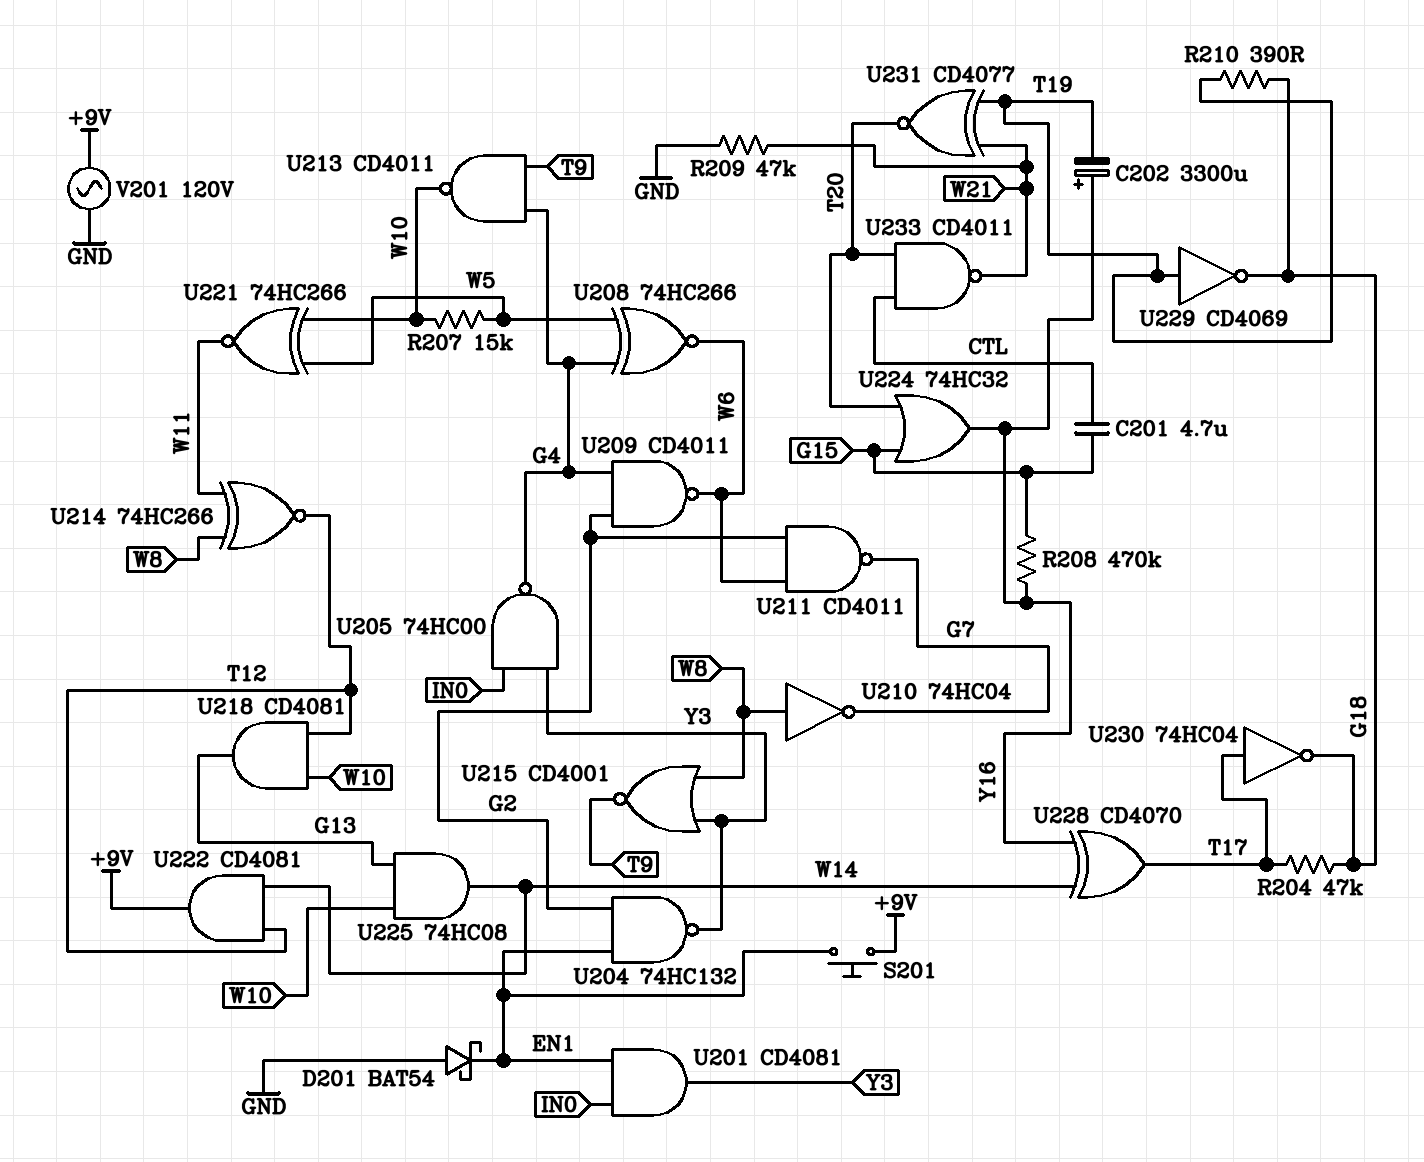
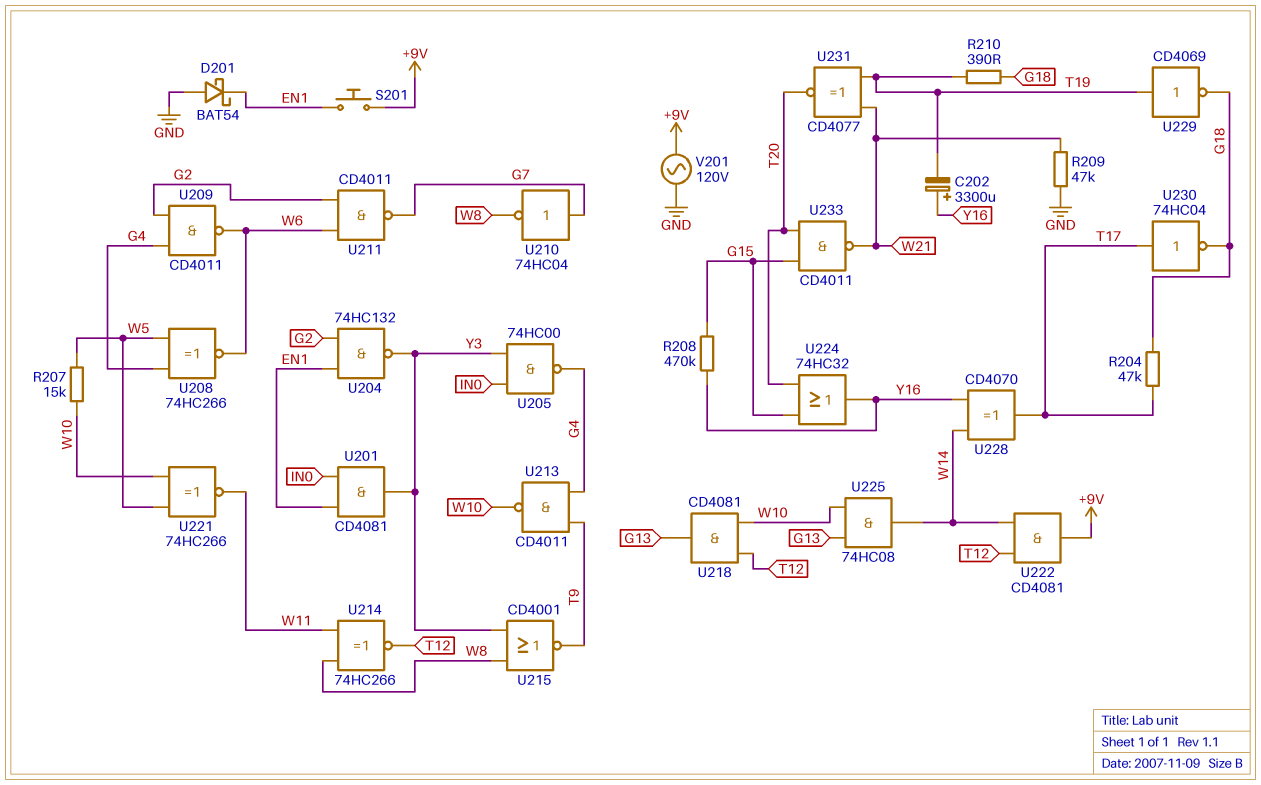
C201: 4.7uF (CTL, G15) -> none
U210: NOT 74HC04 (in W8, out G7) -> NOT 74HC04 (in G7, out W8)
U233: NAND CD4011 (in CTL, in T20, out W21) -> NAND CD4011 (in G15, in T20, out W21)

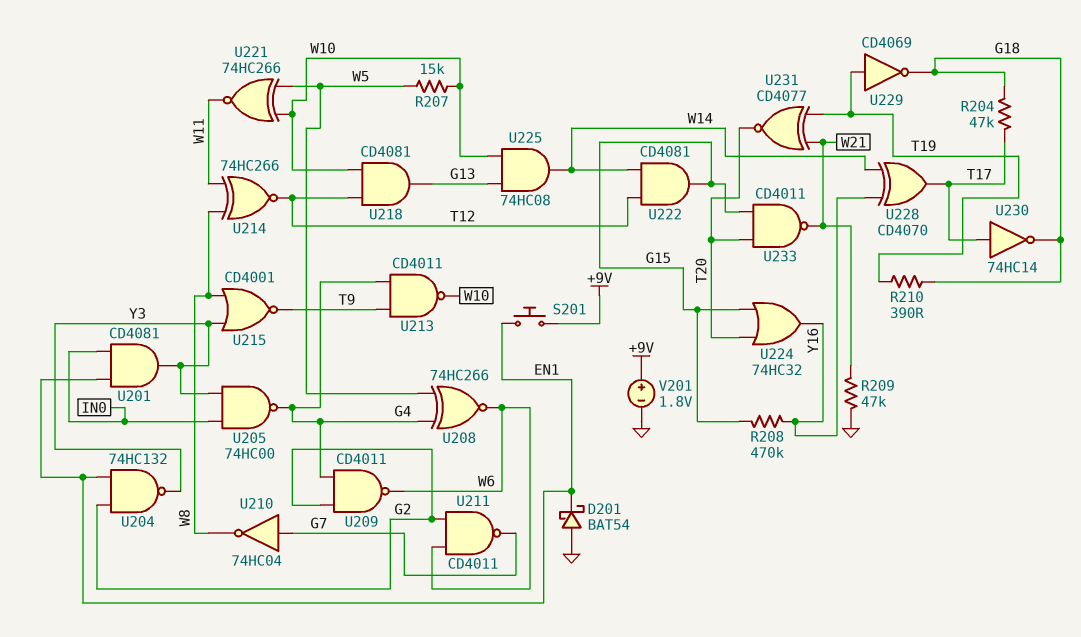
C202: 3300uF (plus Y16, minus T19) -> none
U222: AND CD4081 (in T12, in W14, out +9V) -> AND CD4081 (in T12, in W14, out G15)
U230: NOT 74HC04 (in T17, out G18) -> NOT 74HC14 (in T17, out G18)
V201: AC 120V (+9V, GND) -> 1.8V (plus +9V, minus GND)

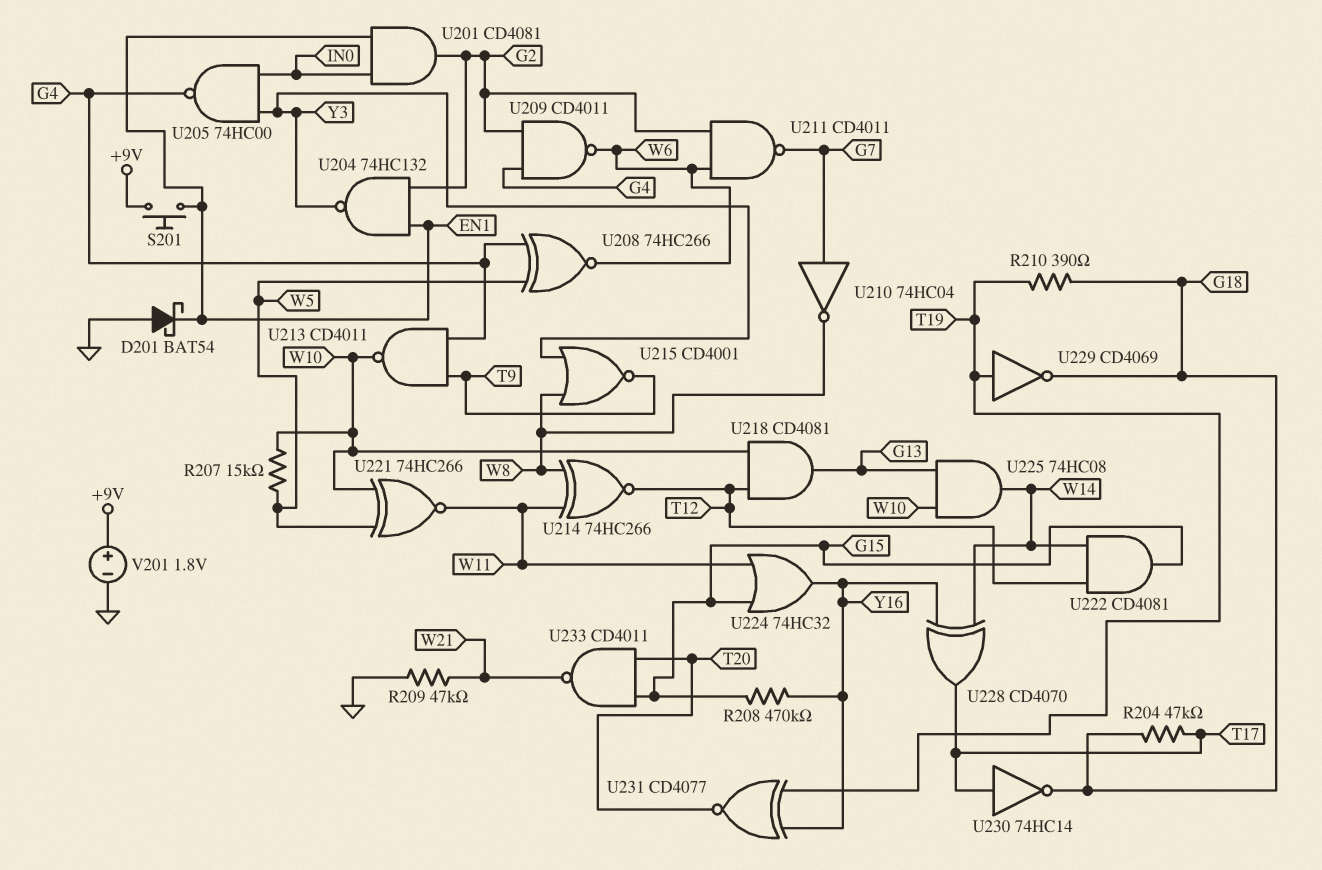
U201: AND CD4081 (in EN1, in IN0, out Y3) -> AND CD4081 (in EN1, in IN0, out G2)
U224: OR 74HC32 (in G15, in T20, out Y16) -> OR 74HC32 (in G15, in W11, out Y16)
U231: XNOR CD4077 (in T19, in W21, out T20) -> XNOR CD4077 (in T19, in Y16, out T20)

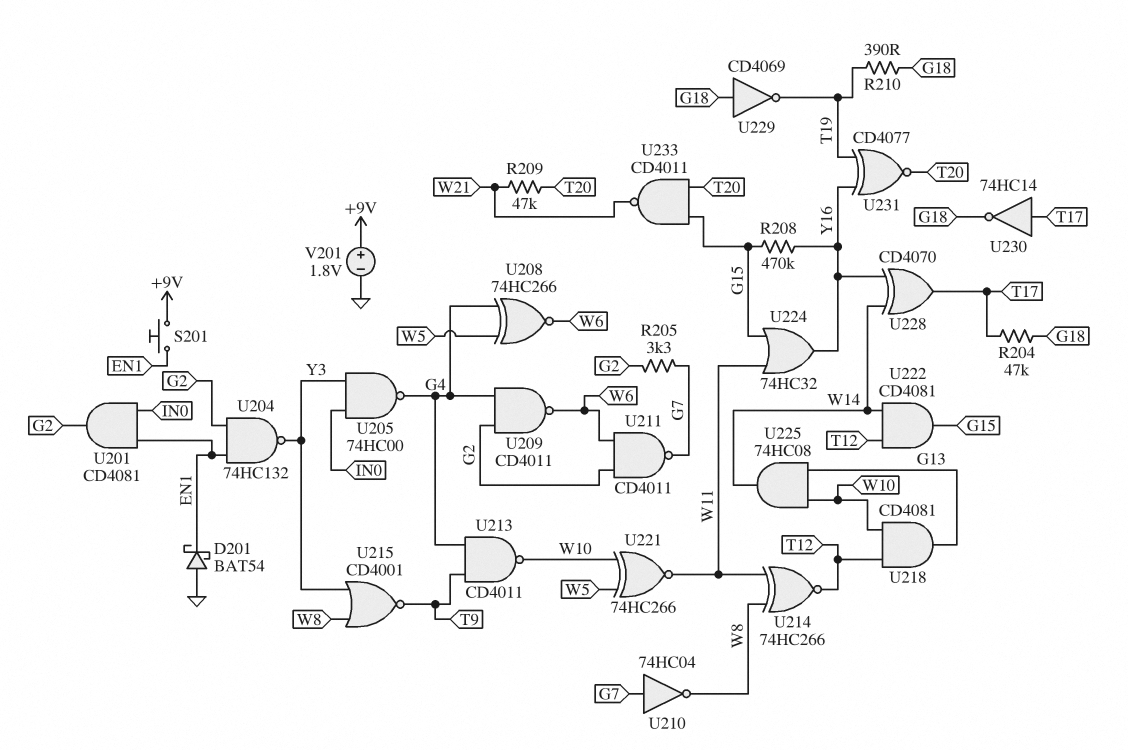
R205: none -> 3.3k (G2, G7)
R207: 15k (W5, W10) -> none
R209: 47k (GND, W21) -> 47k (T20, W21)
U229: NOT CD4069 (in T19, out G18) -> NOT CD4069 (in G18, out T19)

